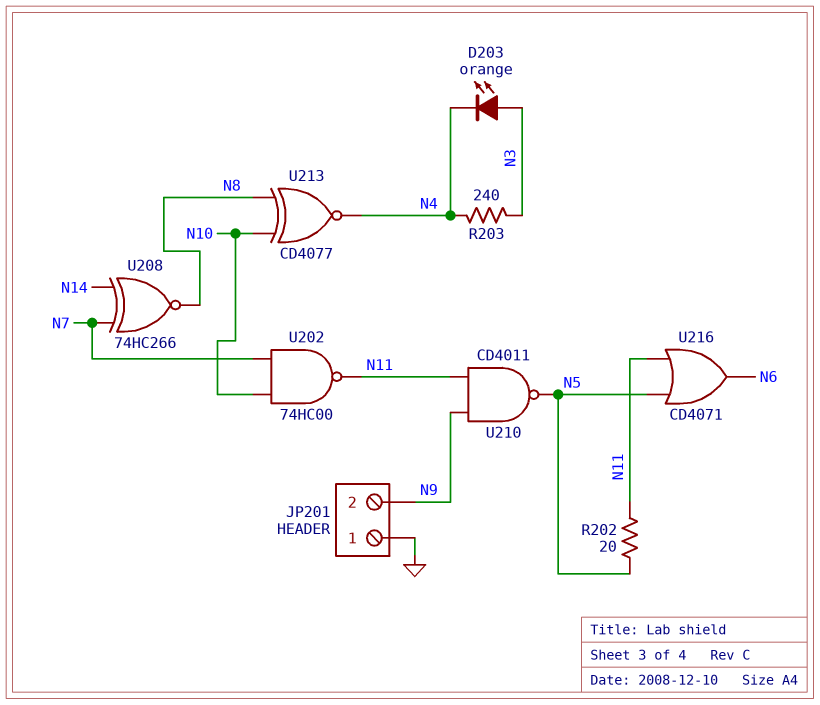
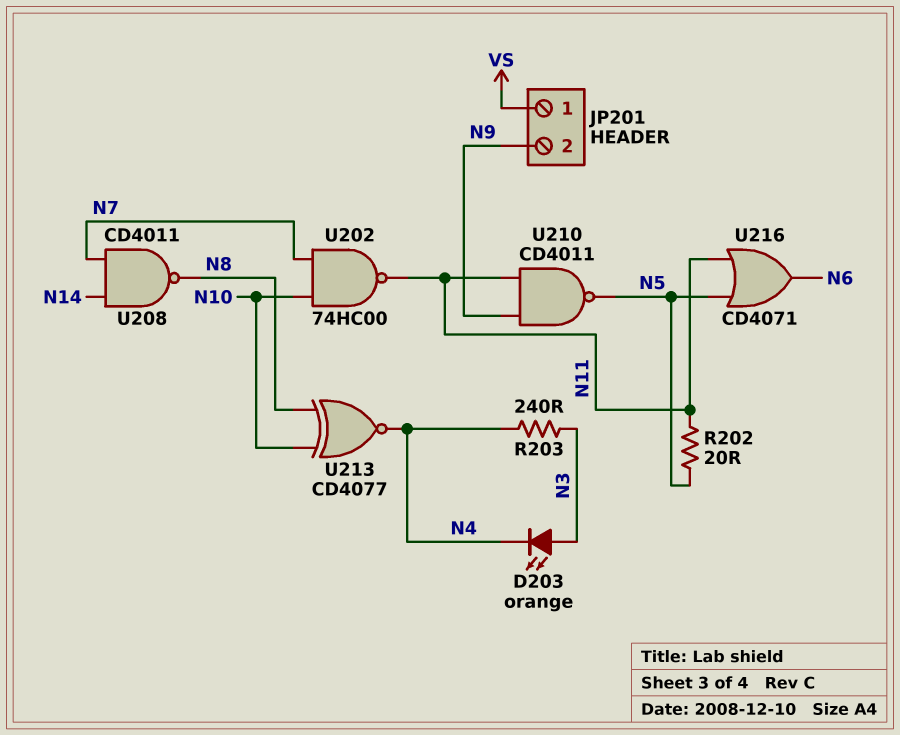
JP201 pin 1: GND -> VS
U208: XNOR 74HC266 (in N7, in N14, out N8) -> NAND CD4011 (in N7, in N14, out N8)

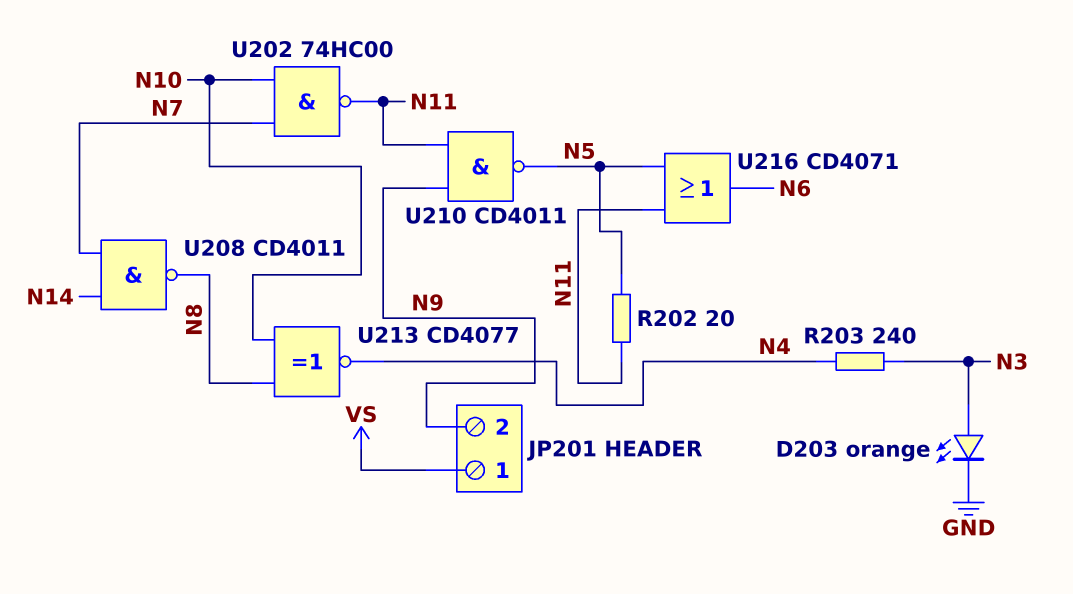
D203: LED orange (A N3, K N4) -> LED orange (A N3, K GND)

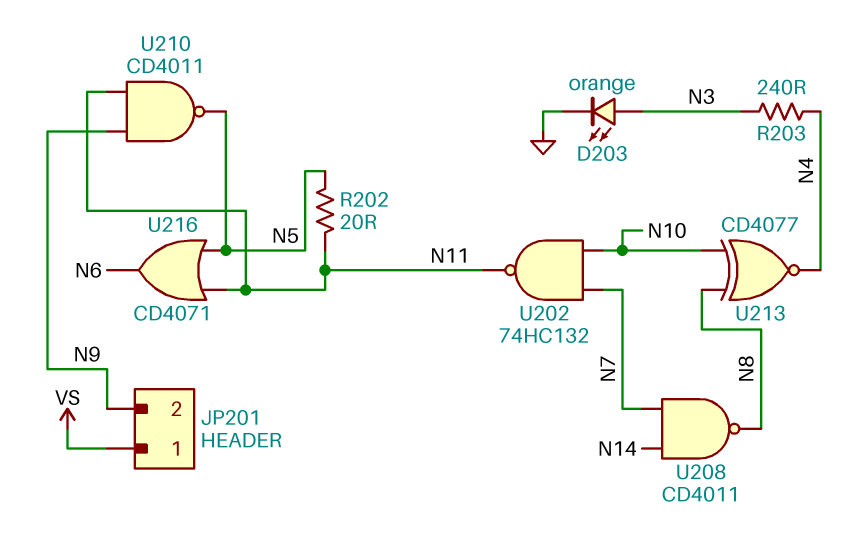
U202: NAND 74HC00 (in N7, in N10, out N11) -> NAND 74HC132 (in N7, in N10, out N11)

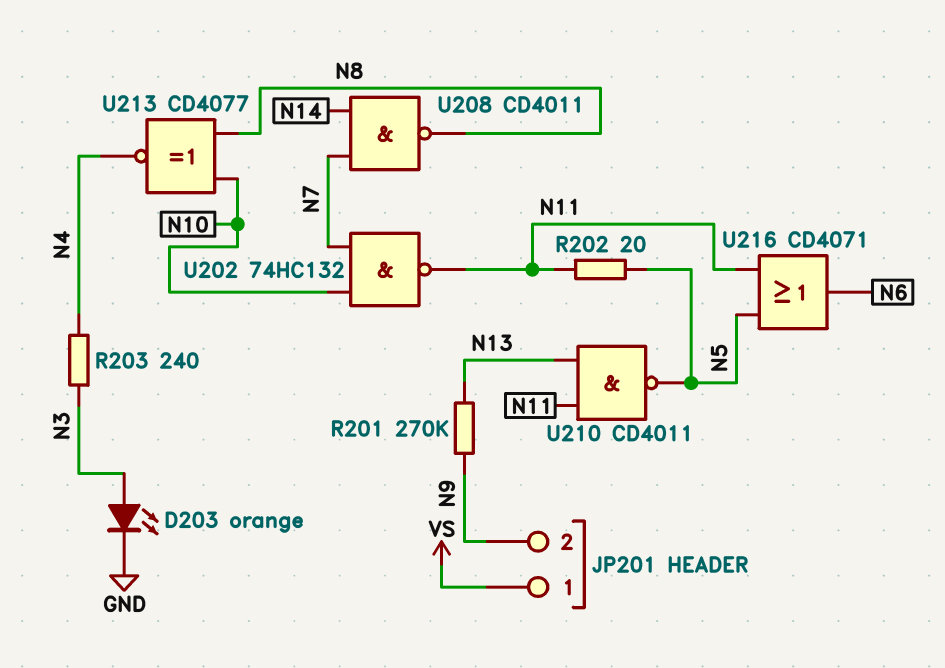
R201: none -> 270k (N9, N13)
U210: NAND CD4011 (in N9, in N11, out N5) -> NAND CD4011 (in N11, in N13, out N5)

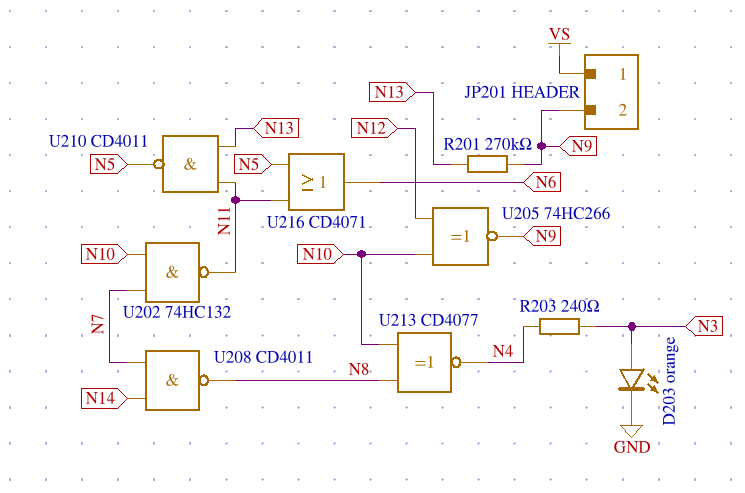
R202: 20 (N5, N11) -> none
U205: none -> XNOR 74HC266 (in N10, in N12, out N9)

